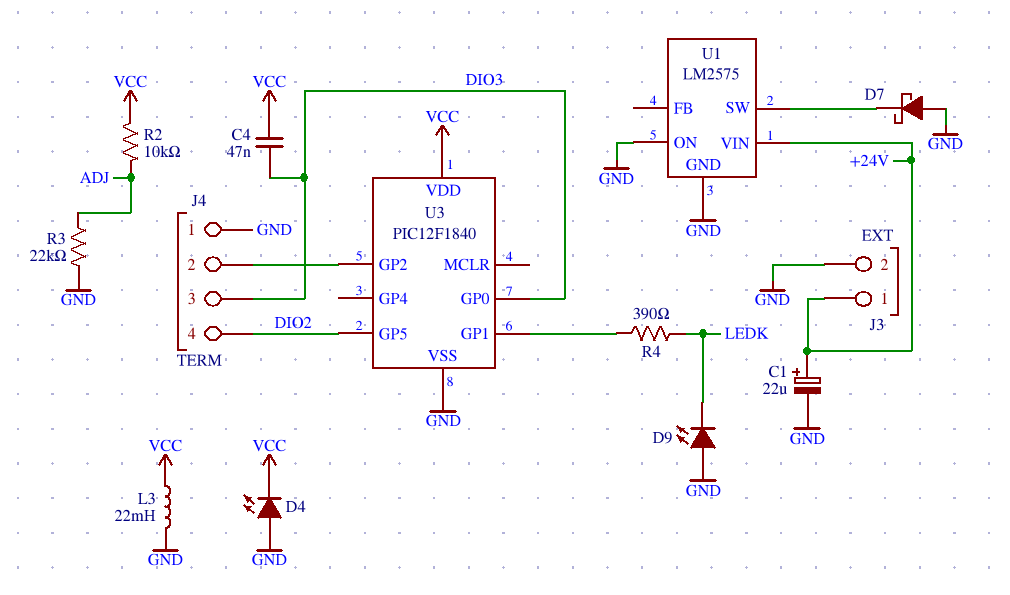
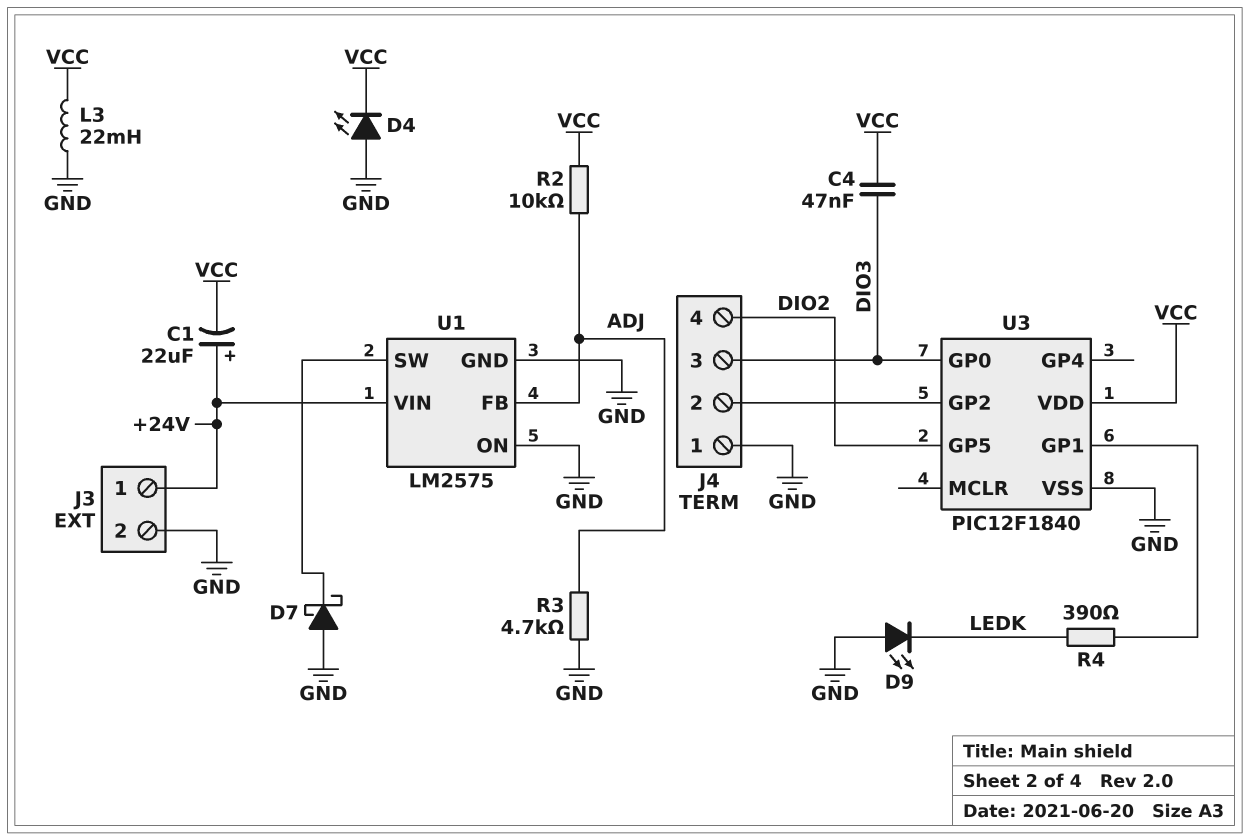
C1: 22uF (plus +24V, minus GND) -> 22uF (plus +24V, minus VCC)
R3: 22k (ADJ, GND) -> 4.7k (ADJ, GND)
U1 pin FB: none -> ADJ

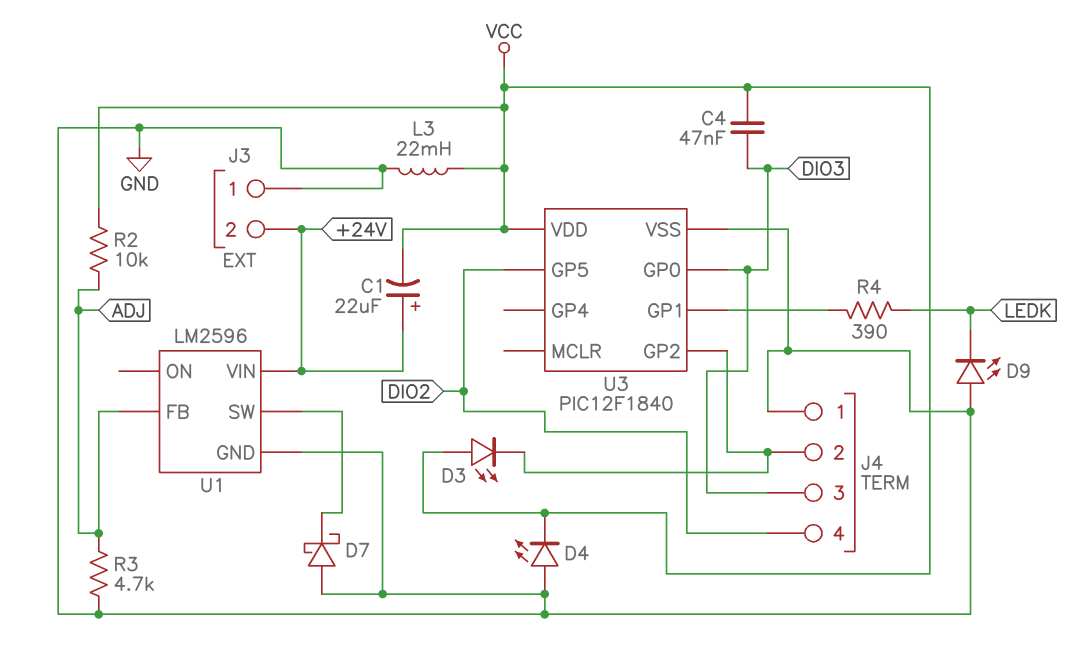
D3: none -> LED (A VCC, K J4/2)
J3 pin 1: +24V -> GND
J3 pin 2: GND -> +24V
U1: LM2575 -> LM2596
U1 pin ON: GND -> none

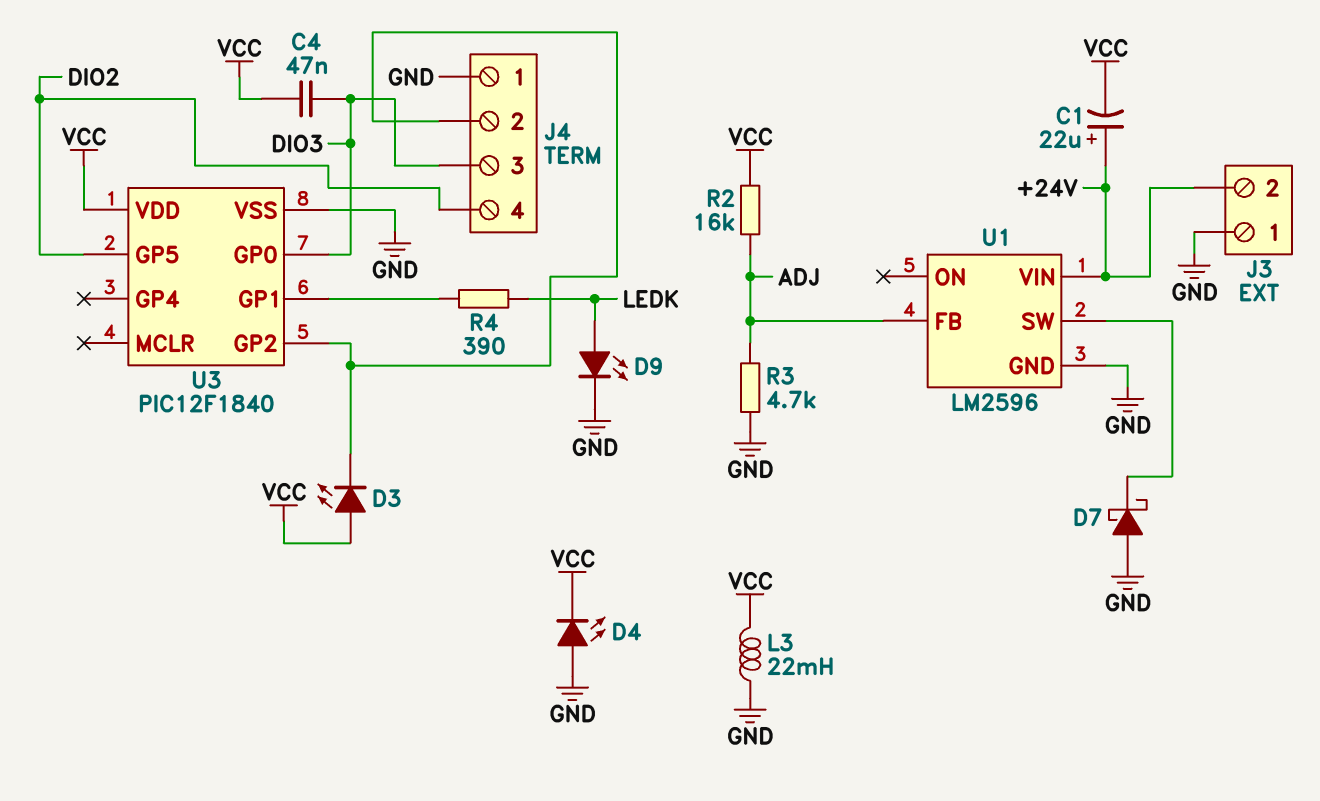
D9: LED (A GND, K LEDK) -> LED (A LEDK, K GND)
R2: 10k (ADJ, VCC) -> 16k (ADJ, VCC)

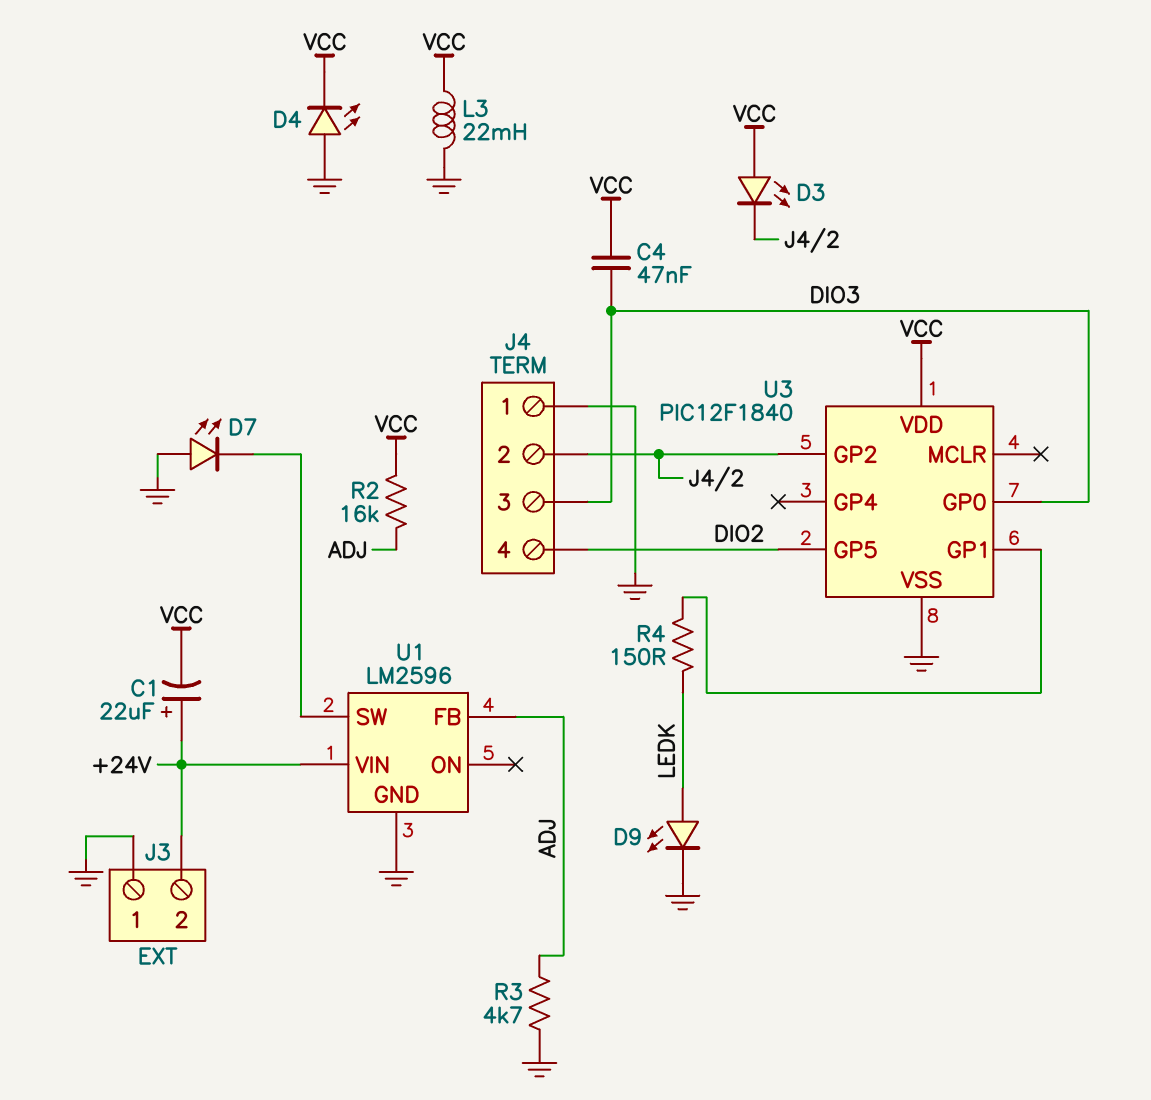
D7: schottky (A GND, K U1/SW) -> LED (A GND, K U1/SW)
R4: 390 (LEDK, U3/GP1) -> 150 (LEDK, U3/GP1)

